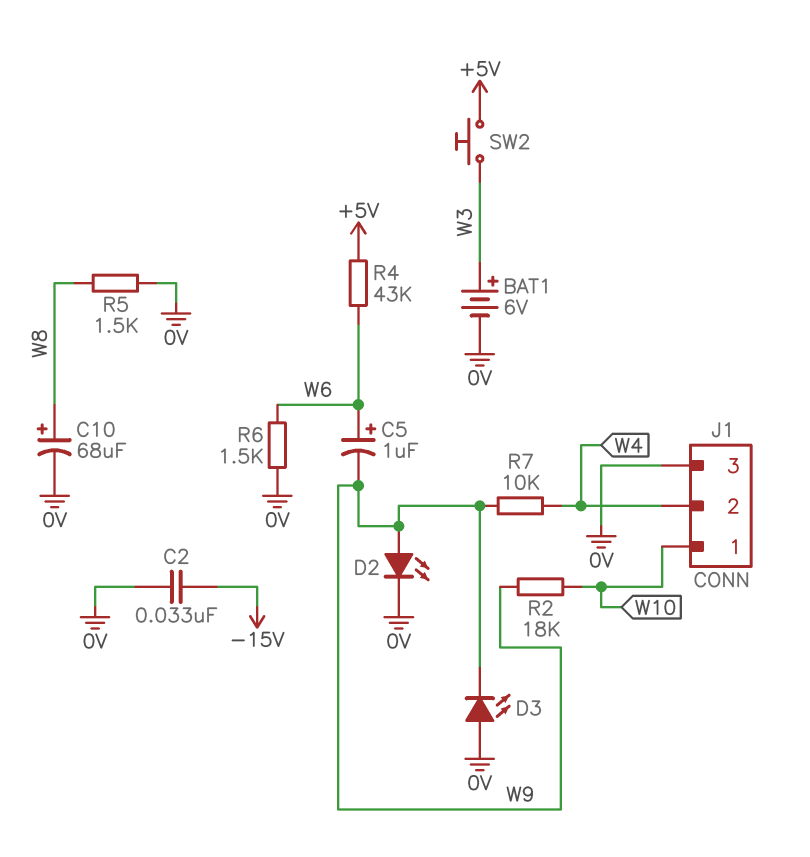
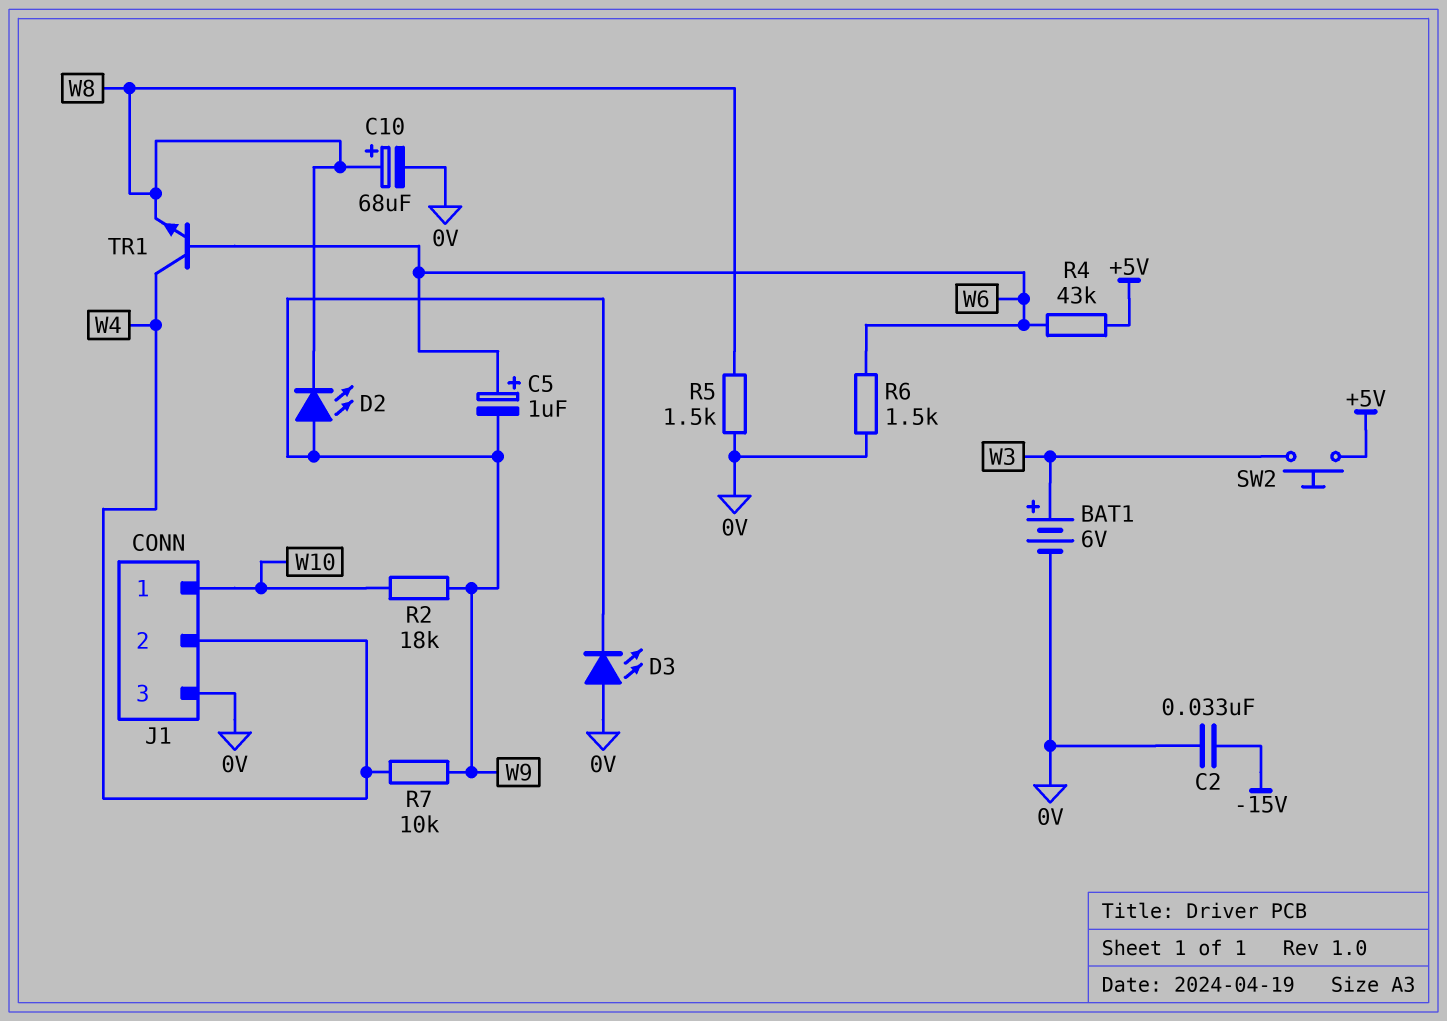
D2: LED (A W9, K 0V) -> LED (A W9, K W8)
TR1: none -> NPN (B W6, C W4, E W8)

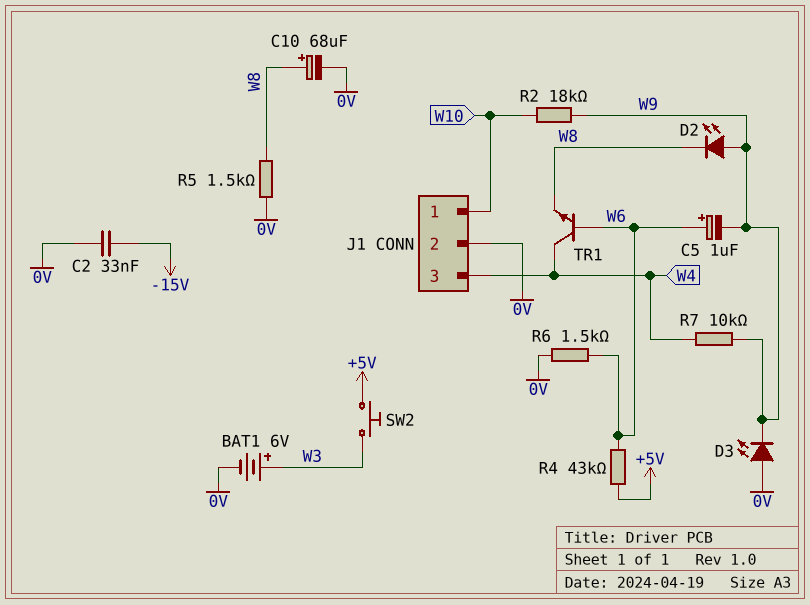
J1 pin 2: W4 -> 0V
J1 pin 3: 0V -> W4

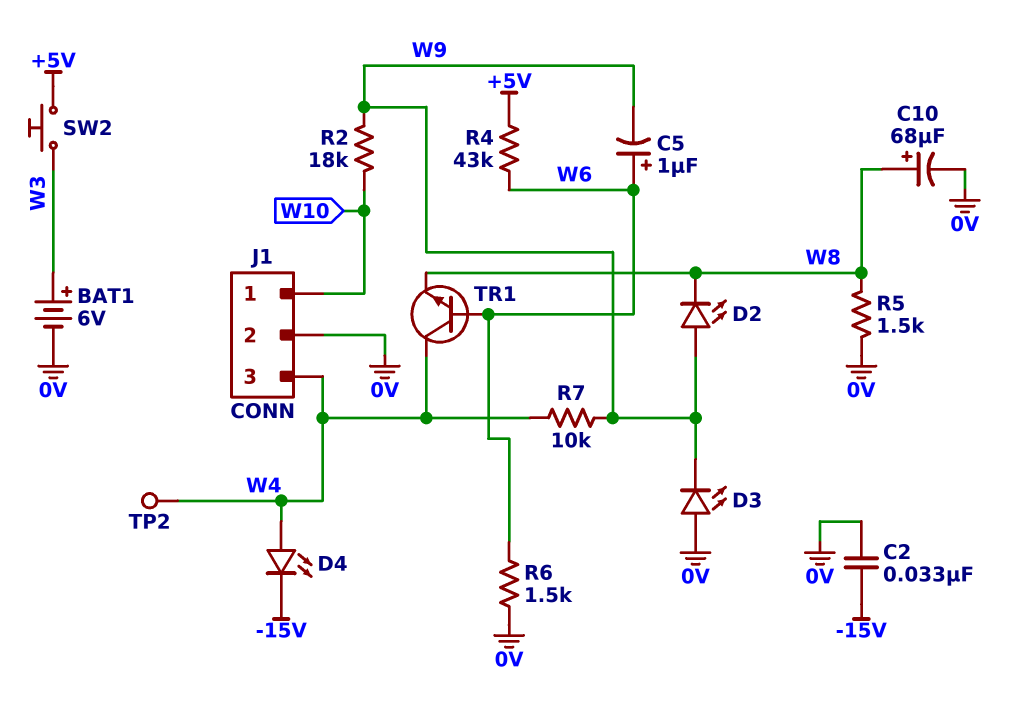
D4: none -> LED (A W4, K -15V)
TP2: none -> test point (W4)

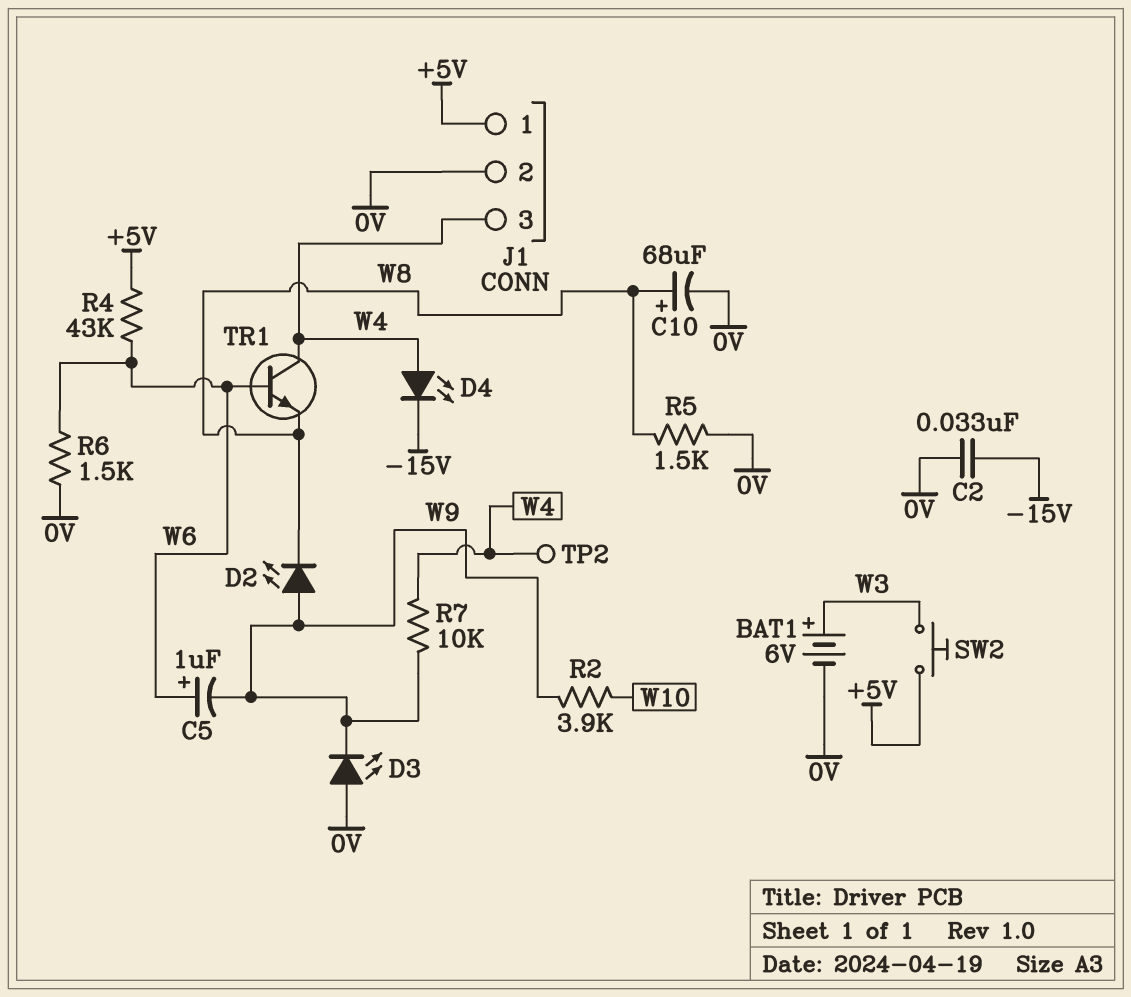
J1 pin 1: W10 -> +5V
R2: 18k (W9, W10) -> 3.9k (W9, W10)

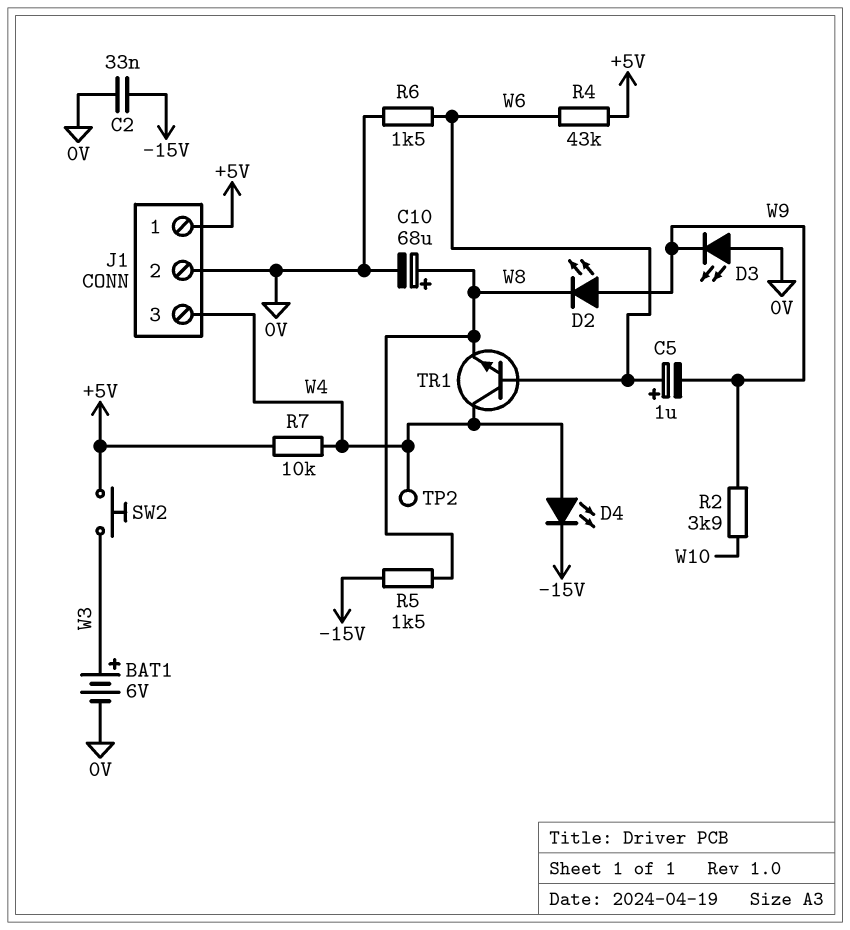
R5: 1.5k (0V, W8) -> 1.5k (-15V, W8)
R7: 10k (W4, W9) -> 10k (+5V, W4)

